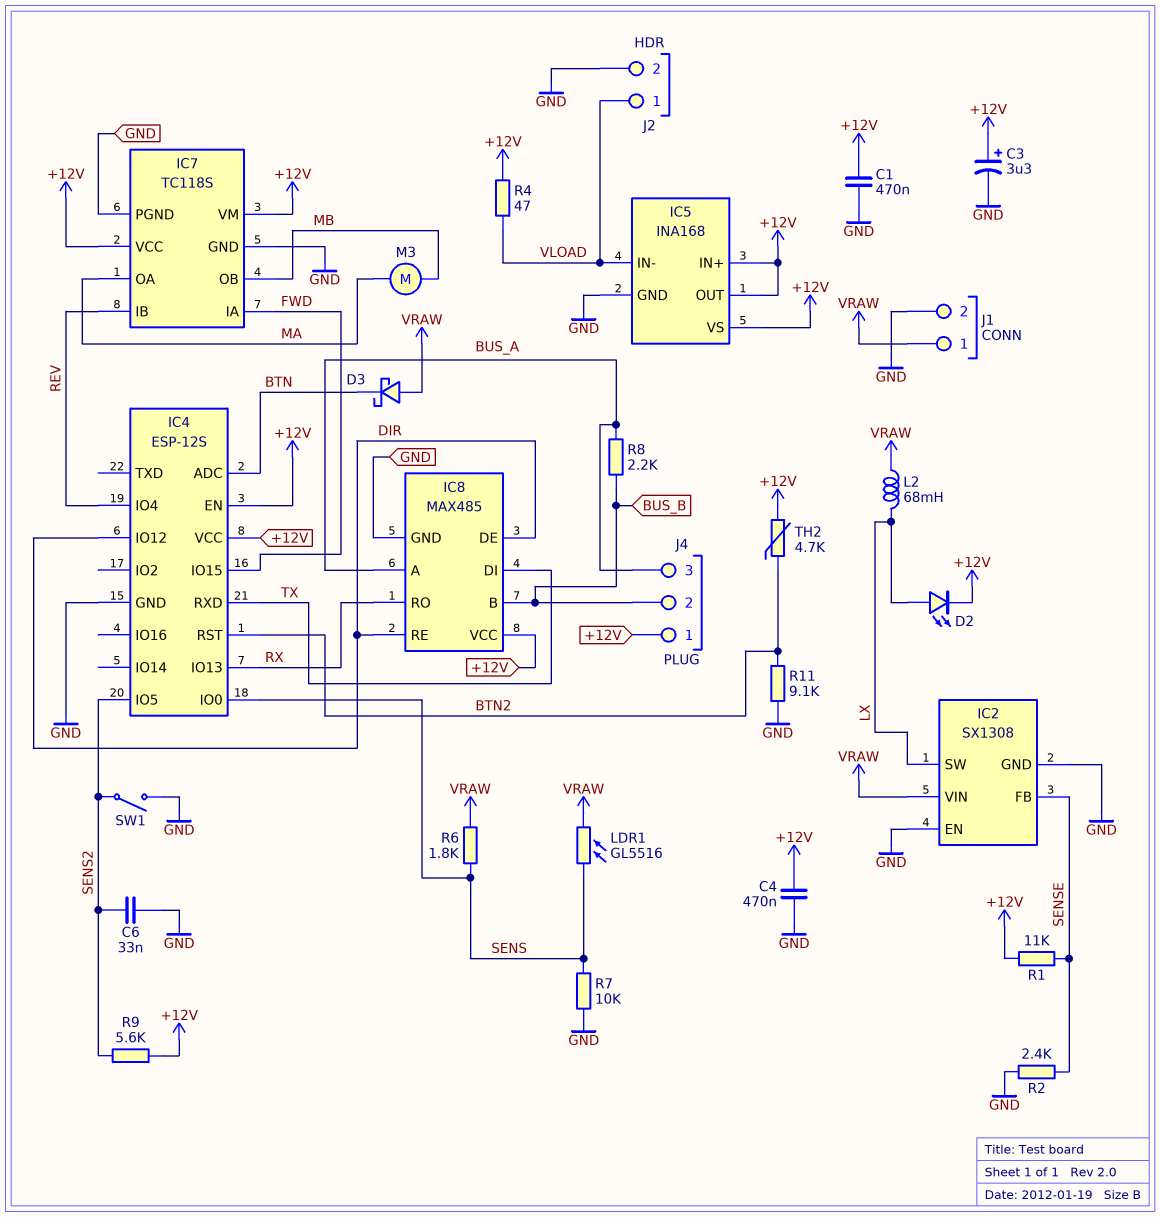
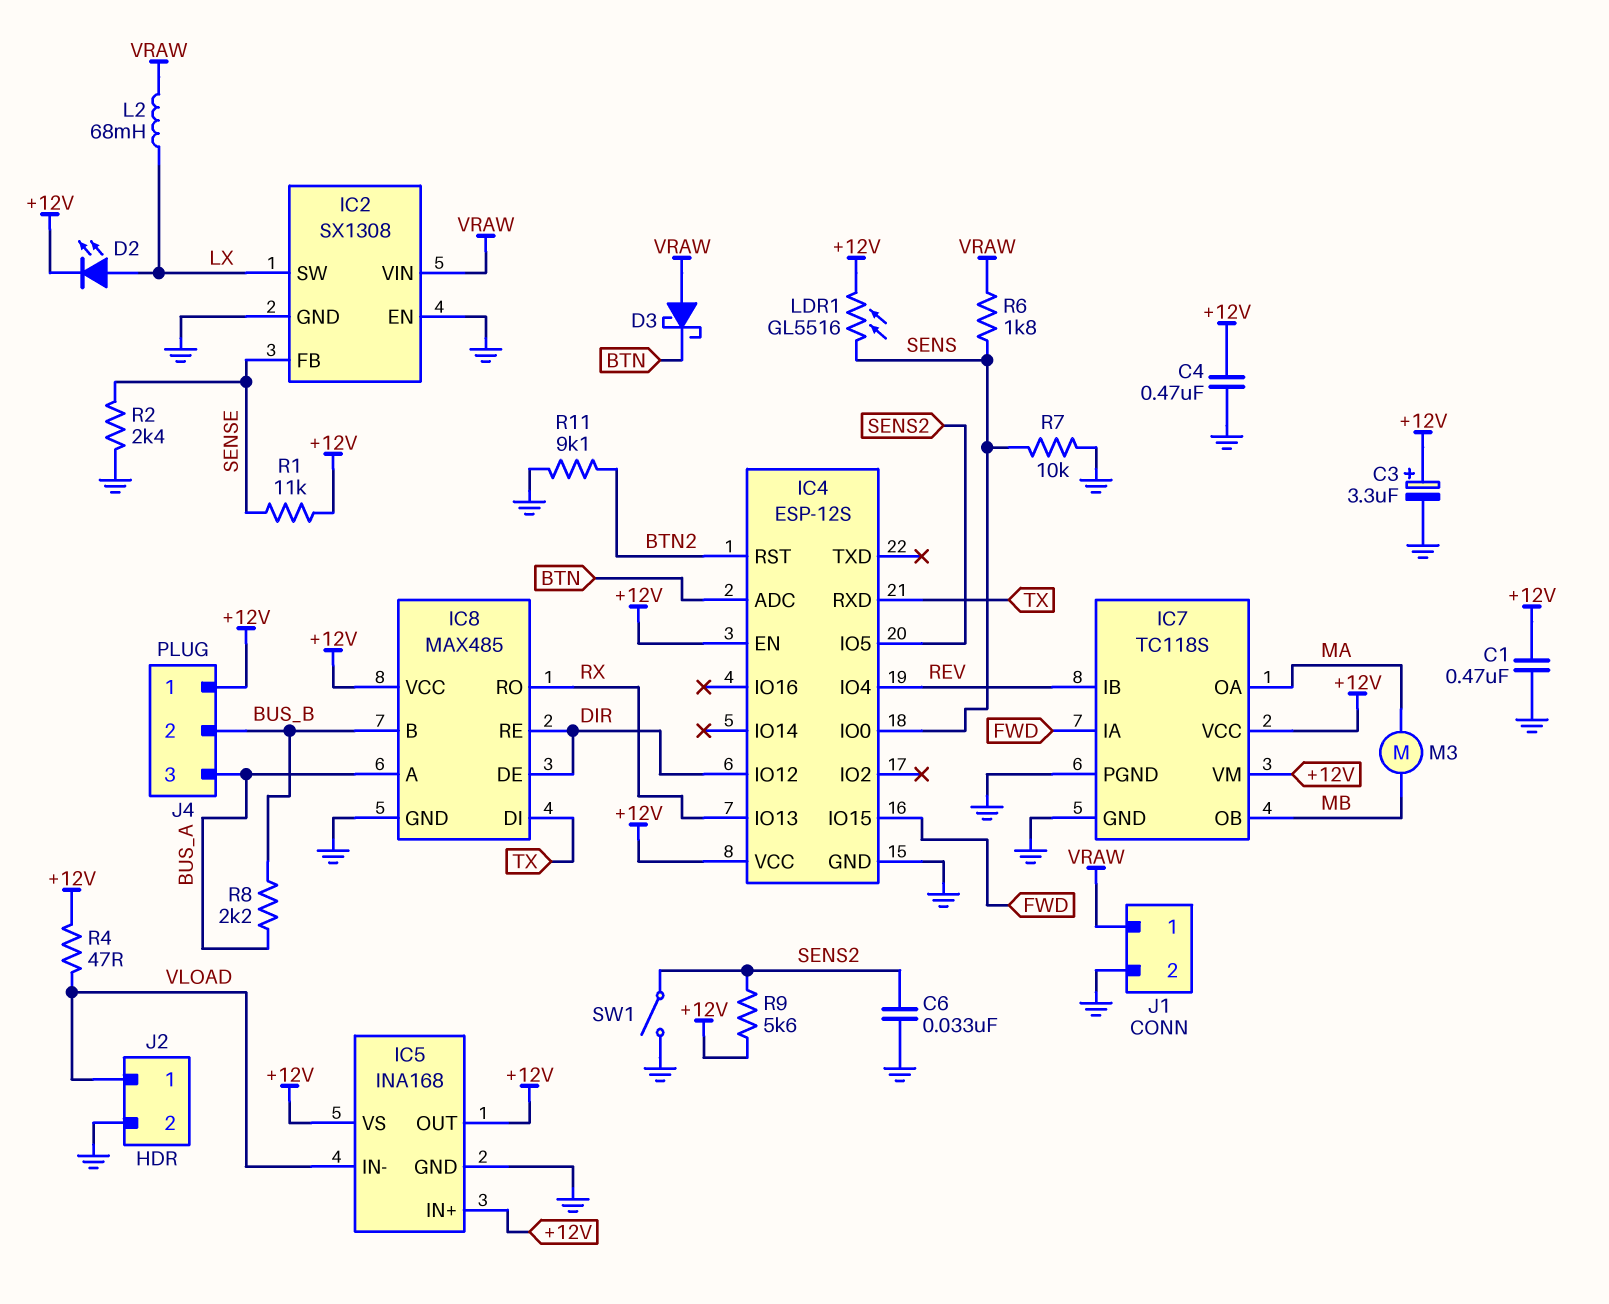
LDR1: GL5516 (SENS, VRAW) -> GL5516 (+12V, SENS)
TH2: 4.7k (+12V, BTN2) -> none

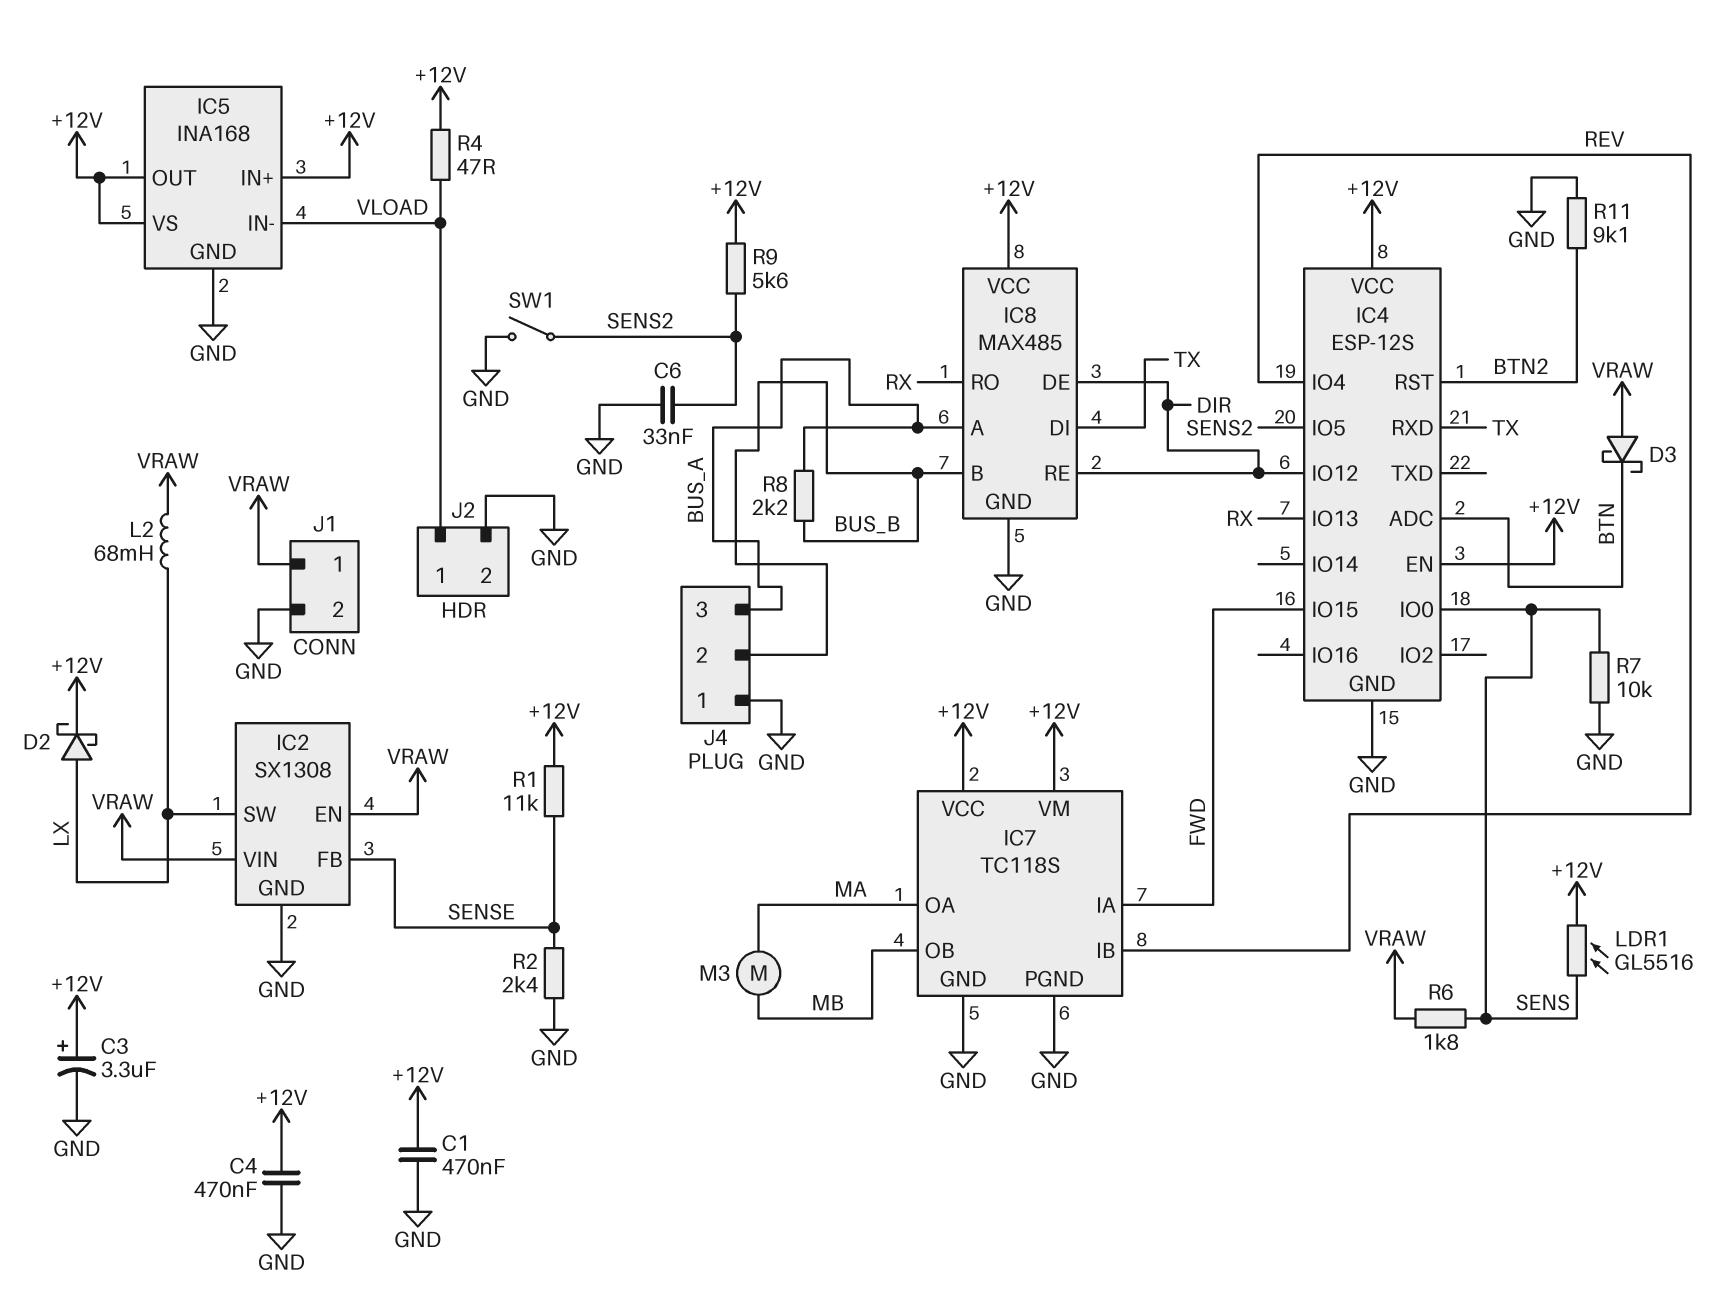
D2: LED (A LX, K +12V) -> schottky (A LX, K +12V)
IC2 pin EN: GND -> VRAW
J4 pin 1: +12V -> GND

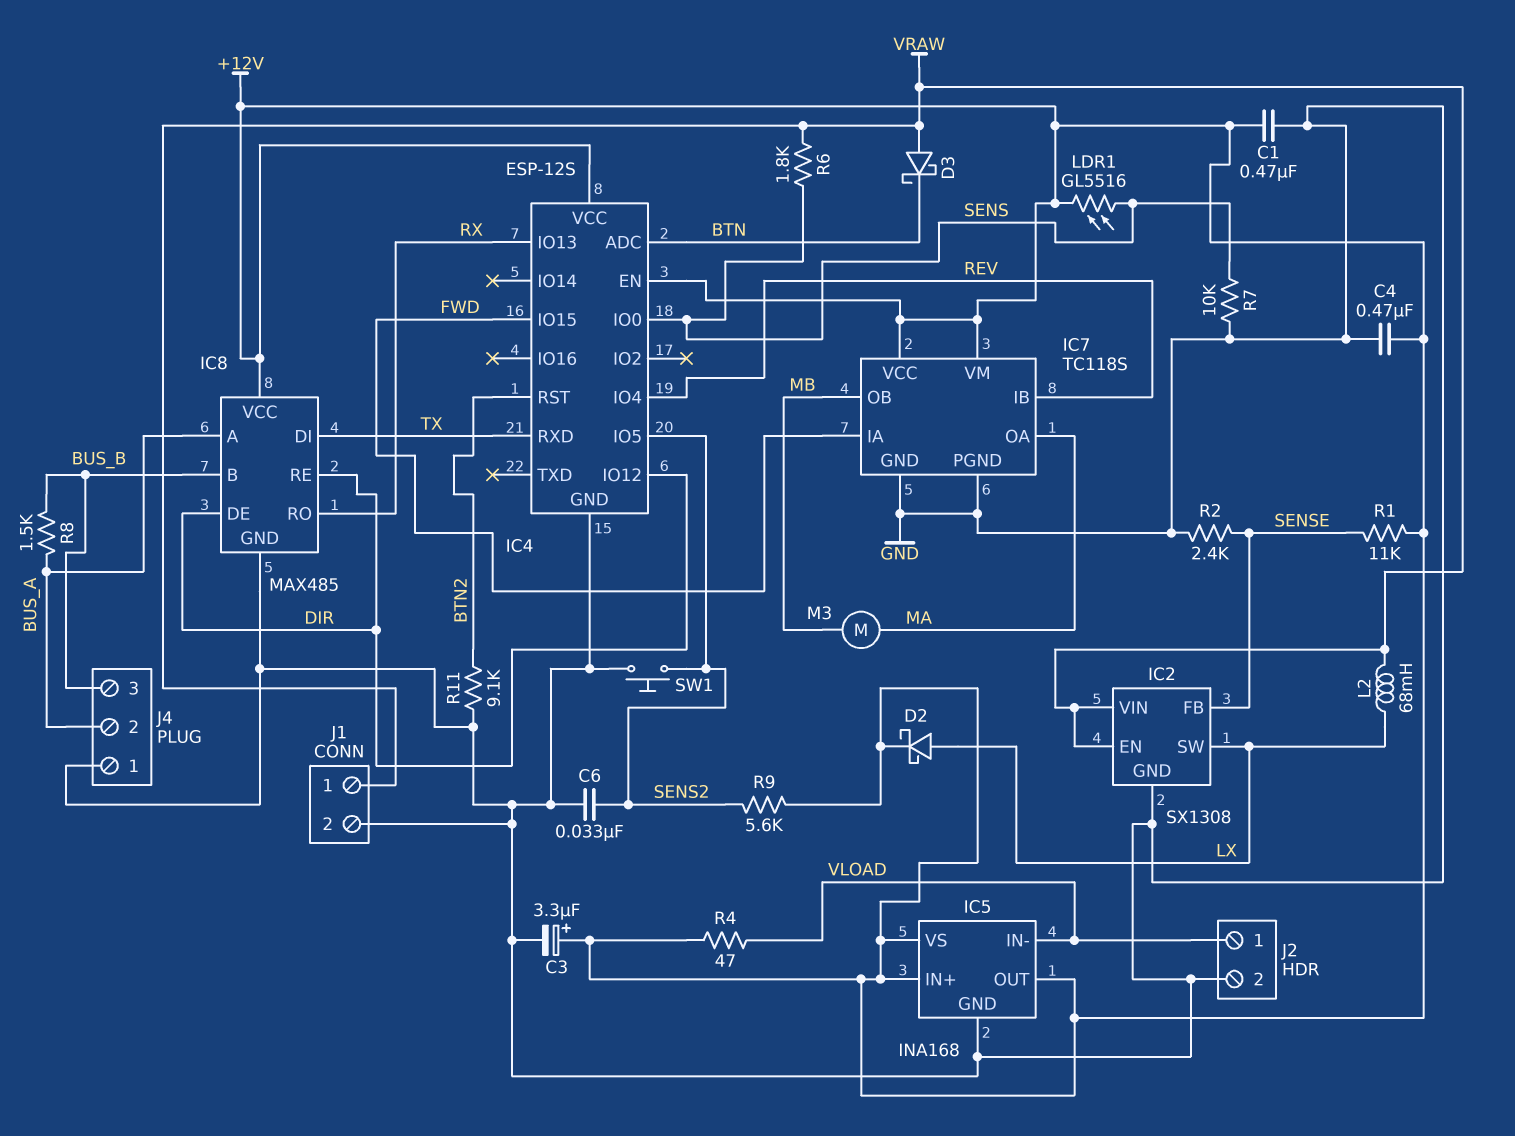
J4 pin 2: BUS_B -> BUS_A
J4 pin 3: BUS_A -> BUS_B
R8: 2.2k (BUS_A, BUS_B) -> 1.5k (BUS_A, BUS_B)
SW1: switch (GND, SENS2) -> button (GND, SENS2)

